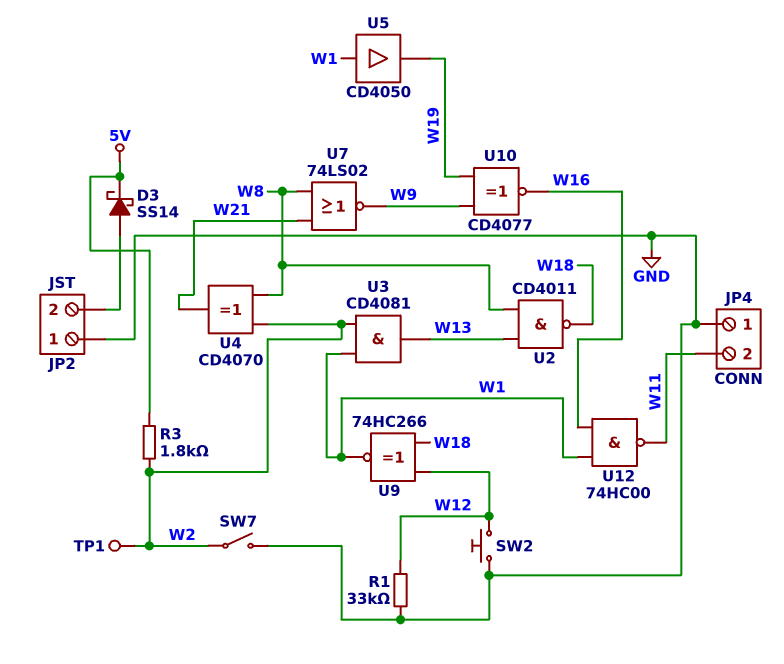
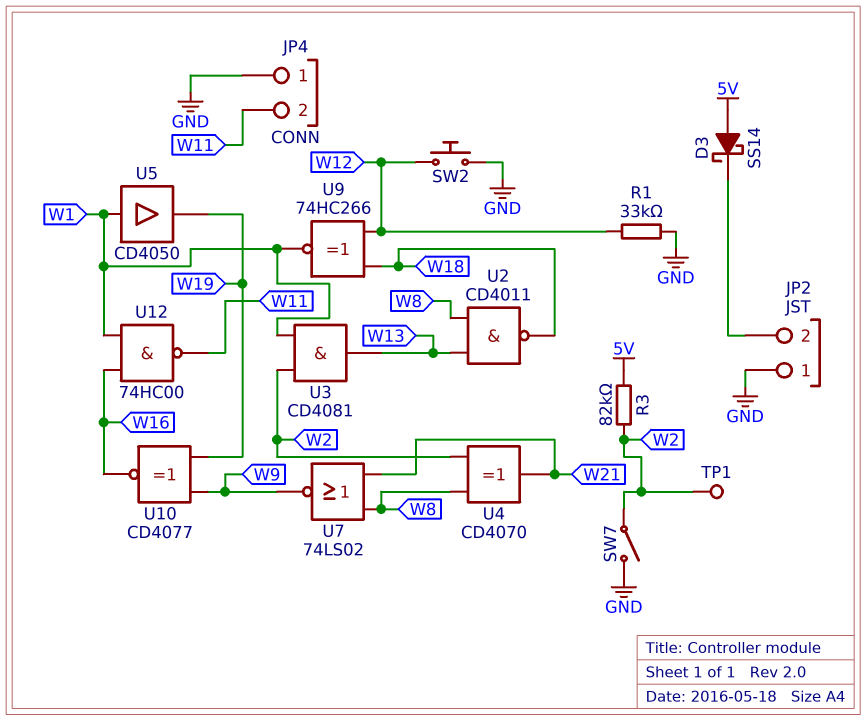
D3: schottky SS14 (A JP2/2, K 5V) -> schottky SS14 (A 5V, K JP2/2)
R3: 1.8k (5V, W2) -> 82k (5V, W2)

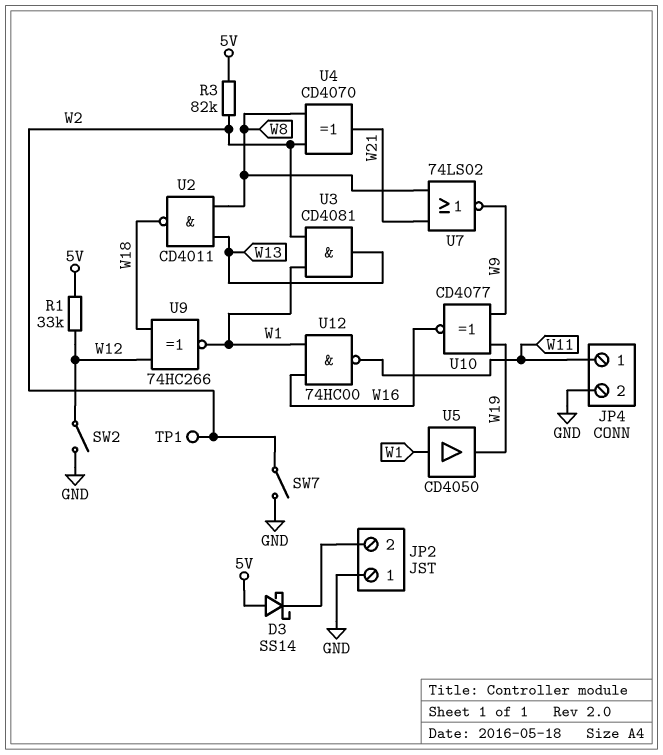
JP4 pin 1: GND -> W11
JP4 pin 2: W11 -> GND
R1: 33k (GND, W12) -> 33k (5V, W12)
SW2: button (GND, W12) -> switch (GND, W12)

